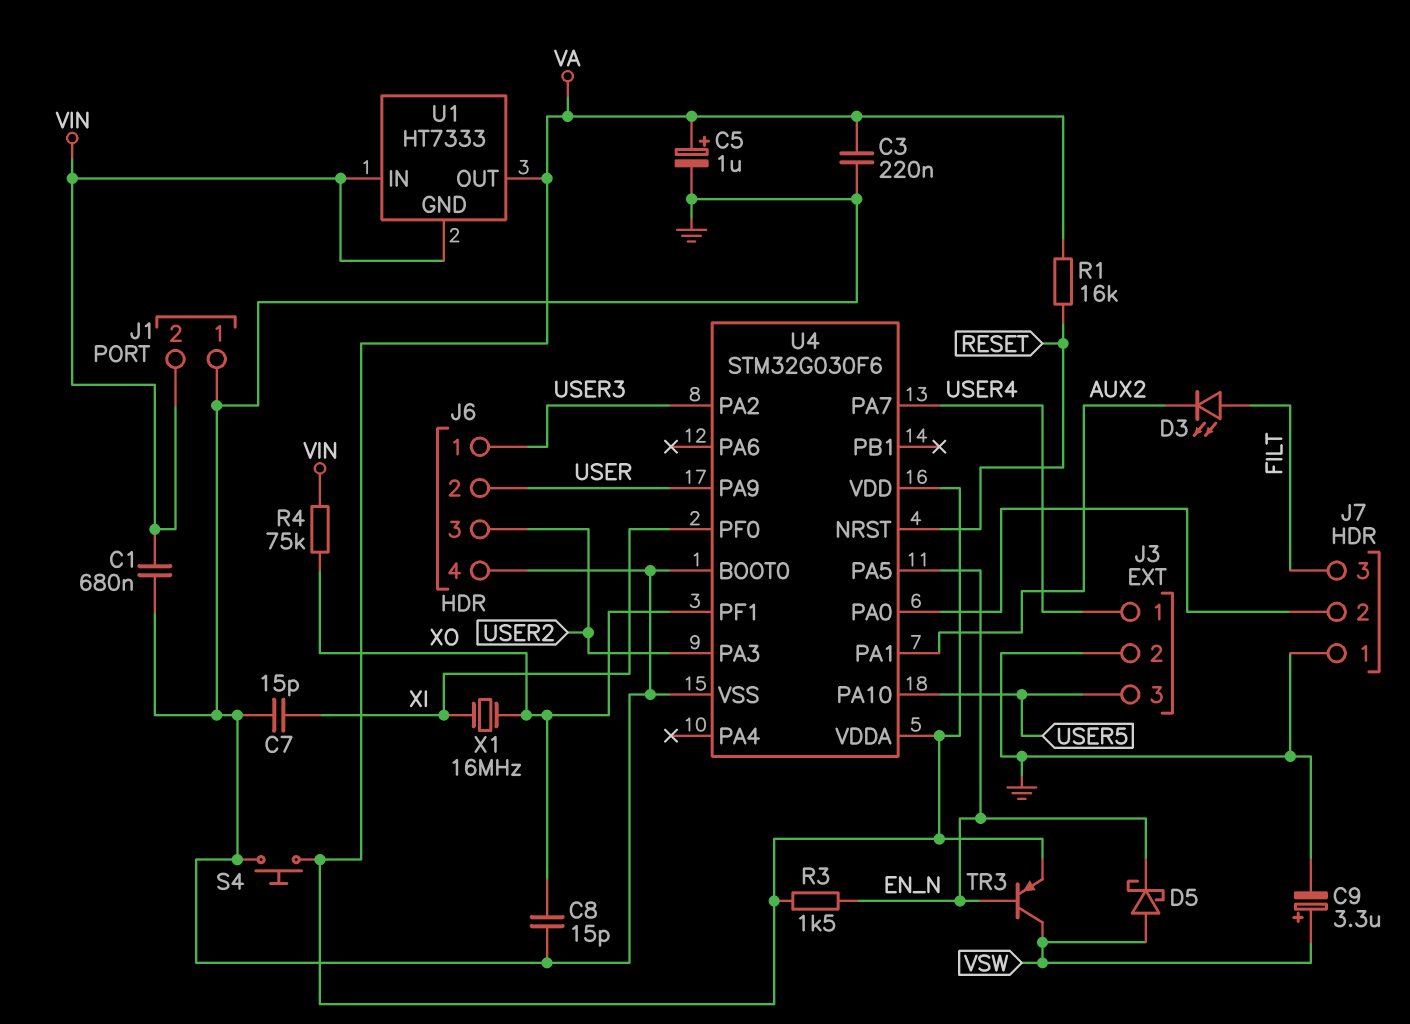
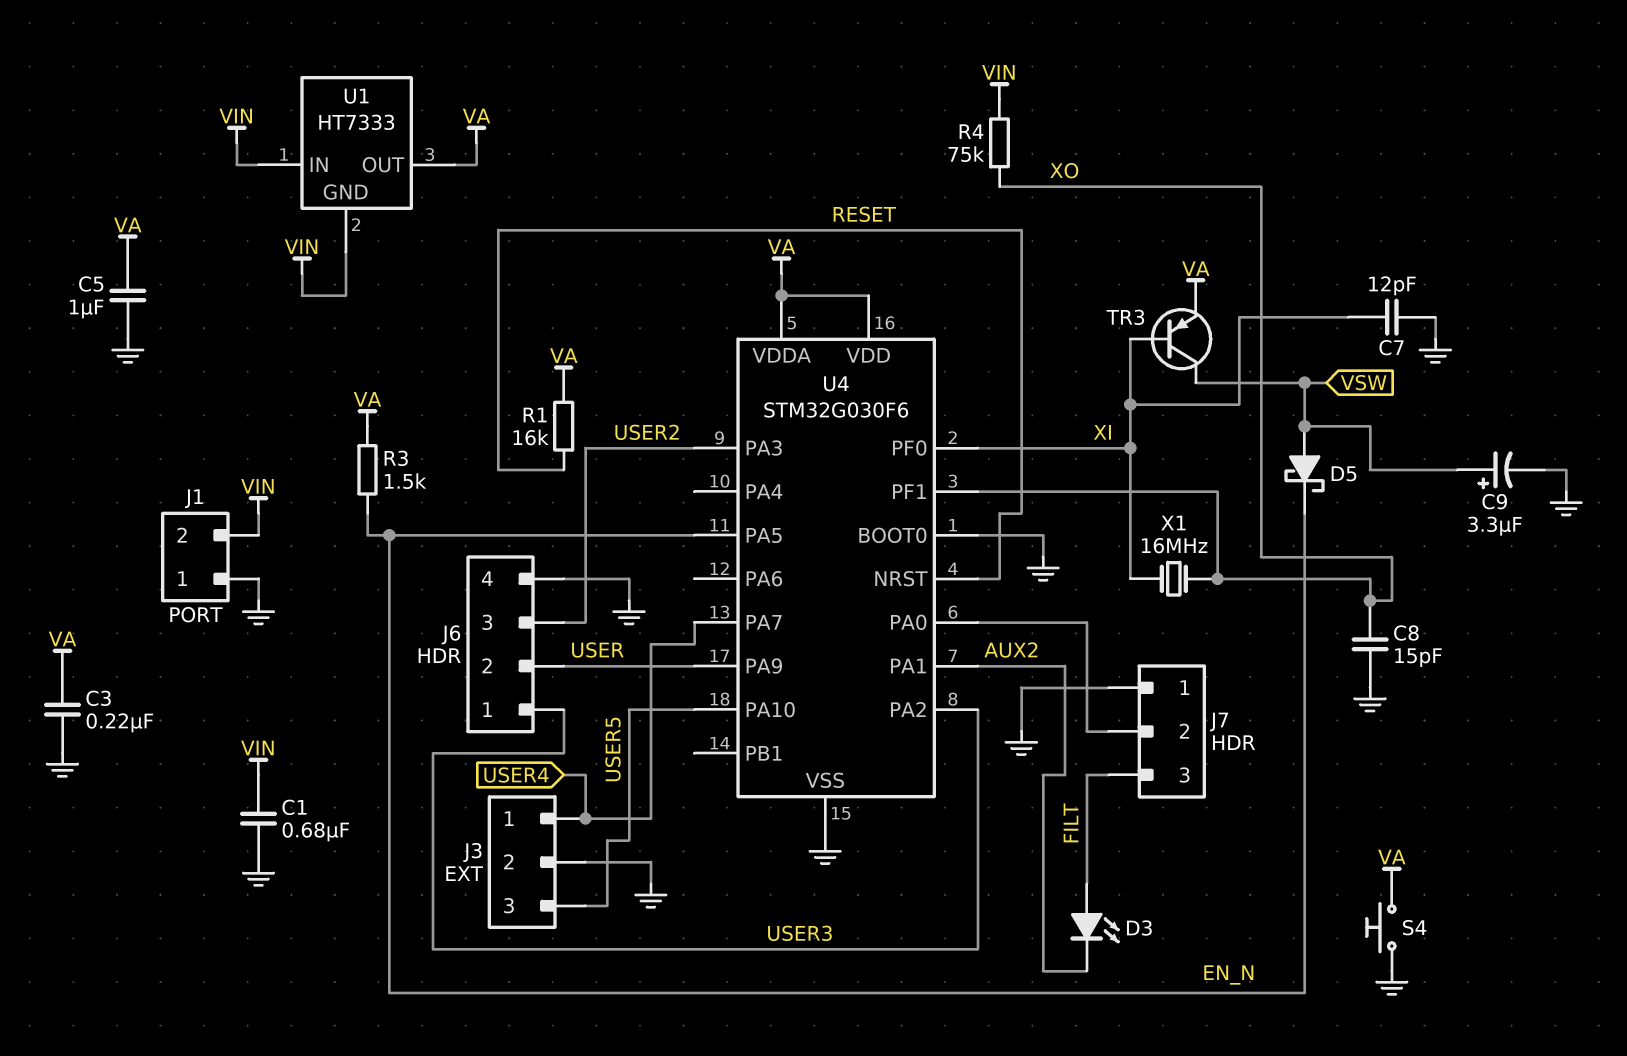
C5: 1uF (plus VA, minus GND) -> 1uF (GND, VA)
C7: 15pF (GND, XI) -> 12pF (GND, XI)
TR3: PNP (B EN_N, C VSW, E VA) -> PNP (B XI, C VSW, E VA)

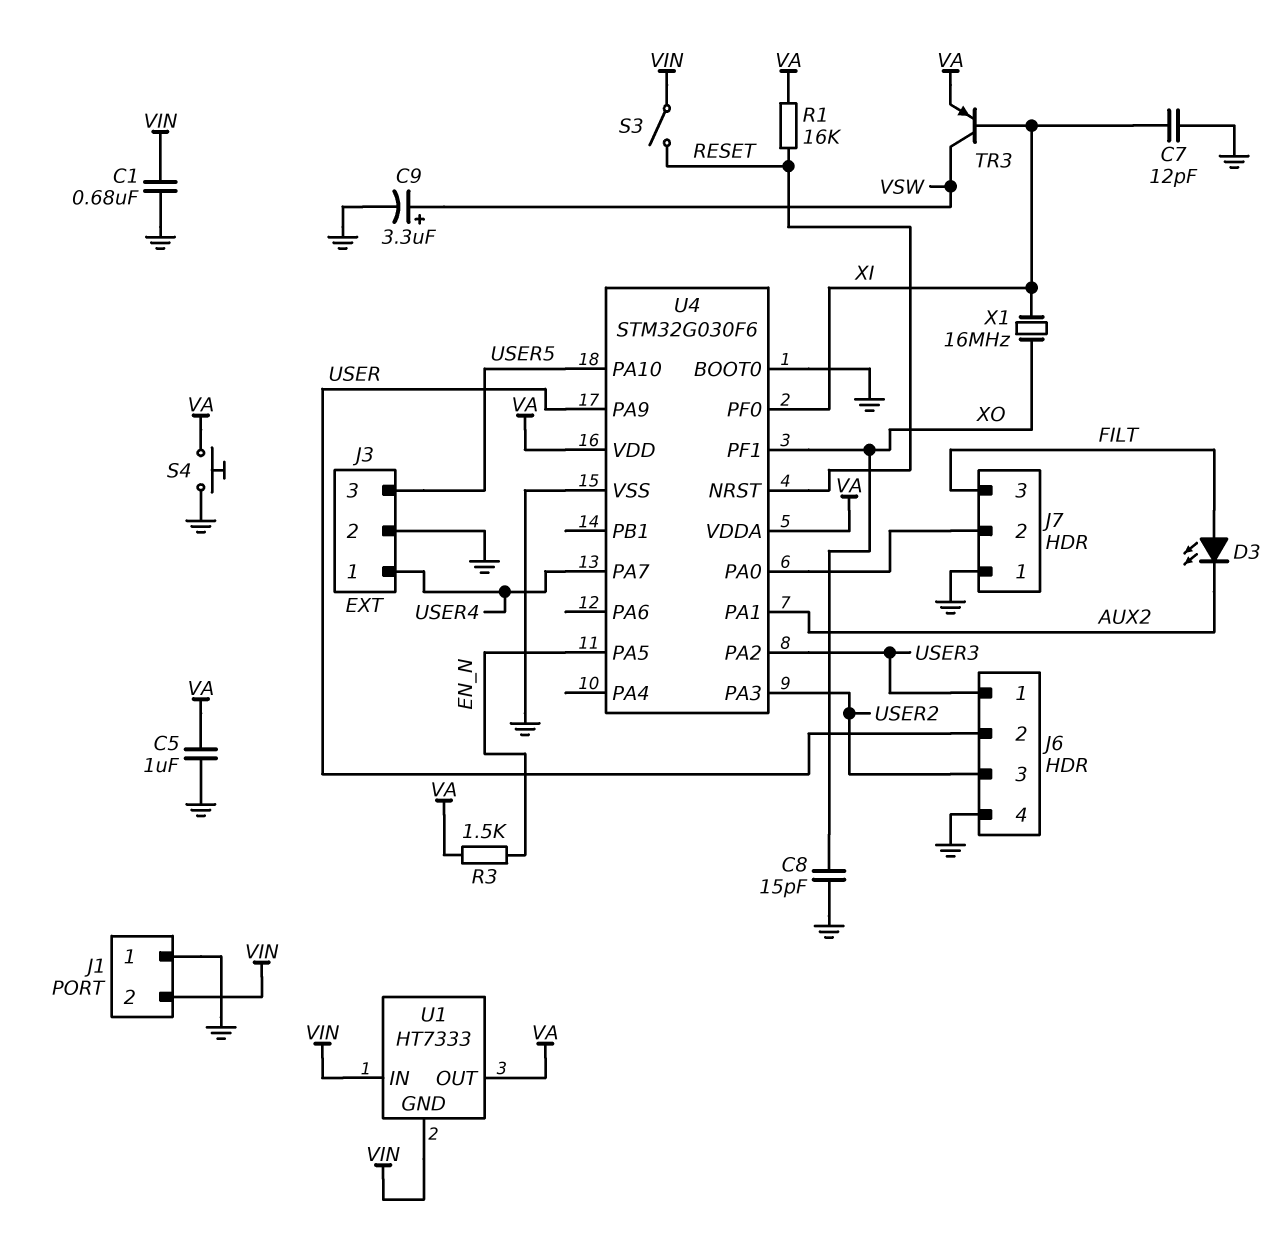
C3: 220nF (GND, VA) -> none
D5: schottky (A VSW, K EN_N) -> none
R4: 75k (VIN, XO) -> none
S3: none -> switch (RESET, VIN)

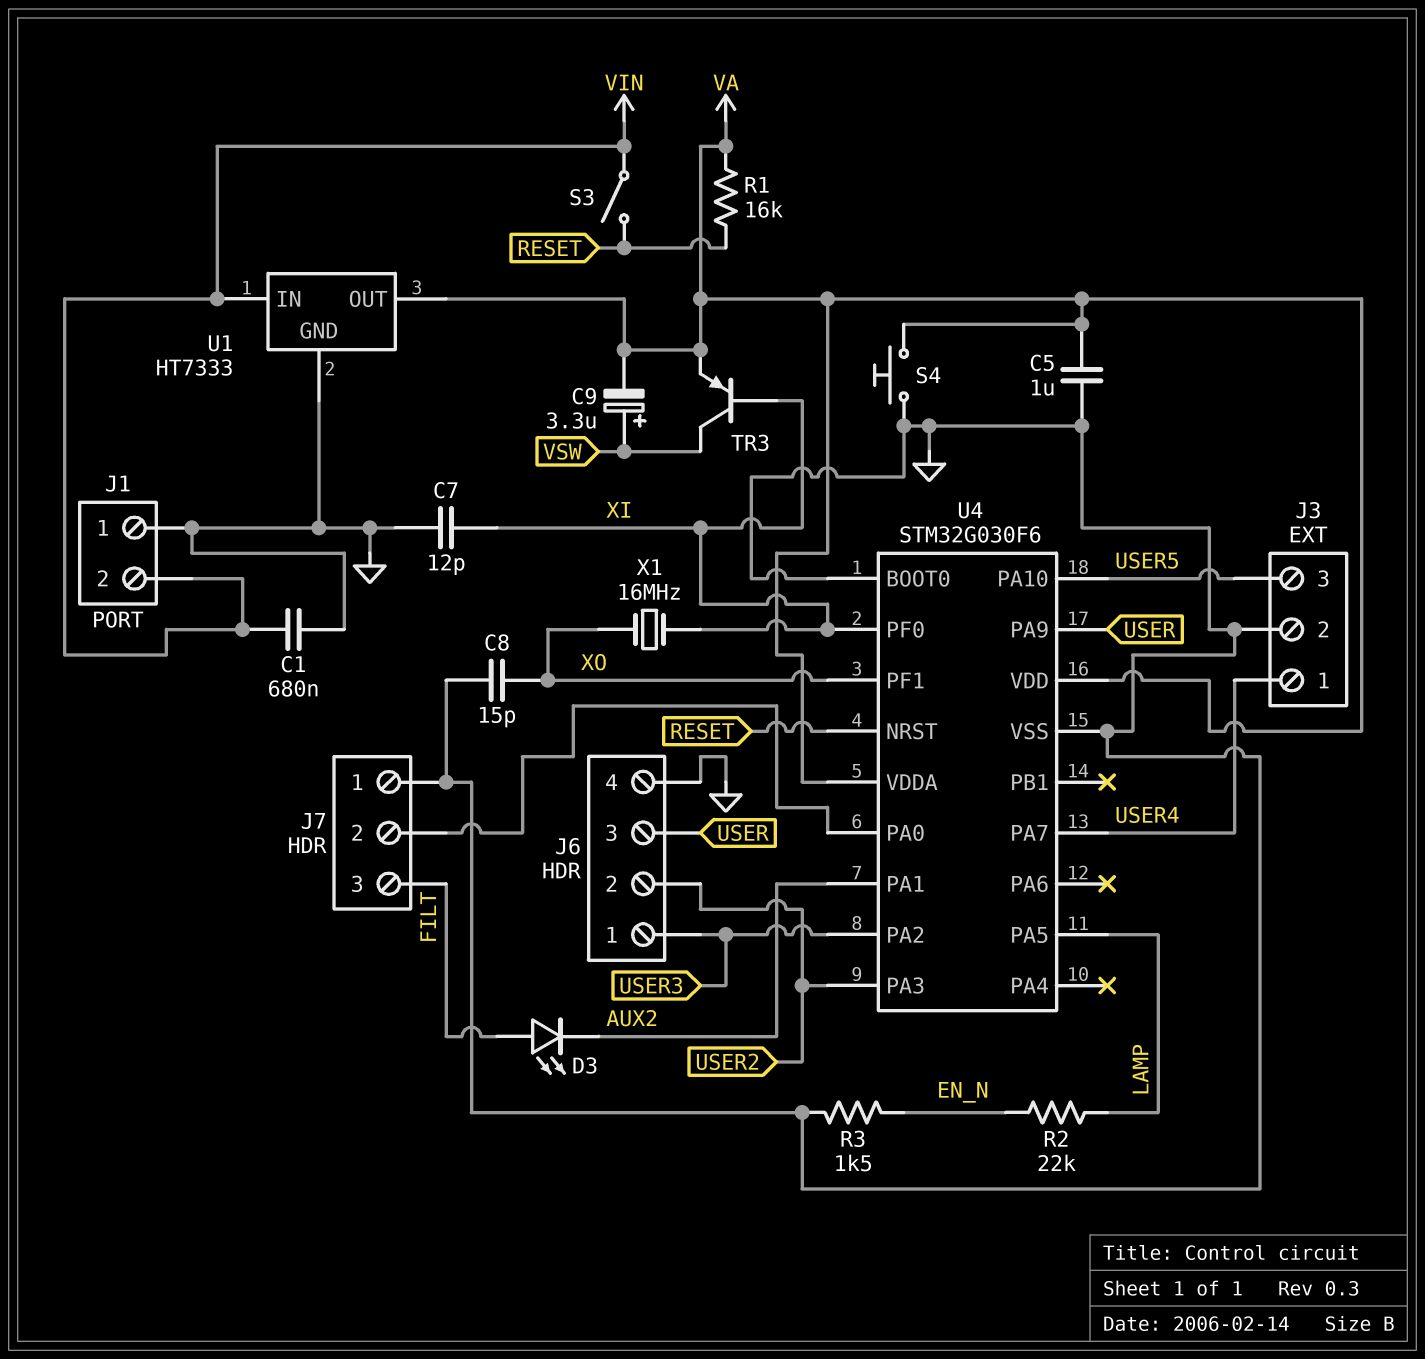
C9: 3.3uF (plus VSW, minus GND) -> 3.3uF (plus VSW, minus VA)
J6 pin 2: USER -> USER2
J6 pin 3: USER2 -> USER
R2: none -> 22k (EN_N, LAMP)
R3: 1.5k (EN_N, VA) -> 1.5k (EN_N, GND)
U1 pin GND: VIN -> GND
U4 pin PA5: EN_N -> LAMP

